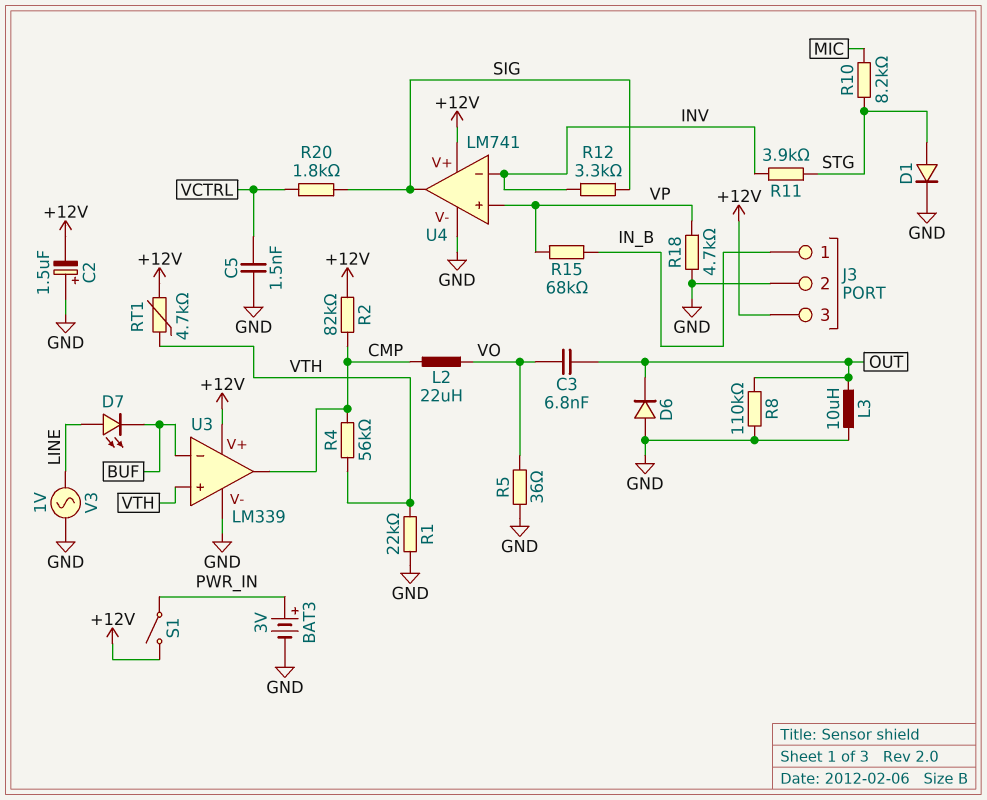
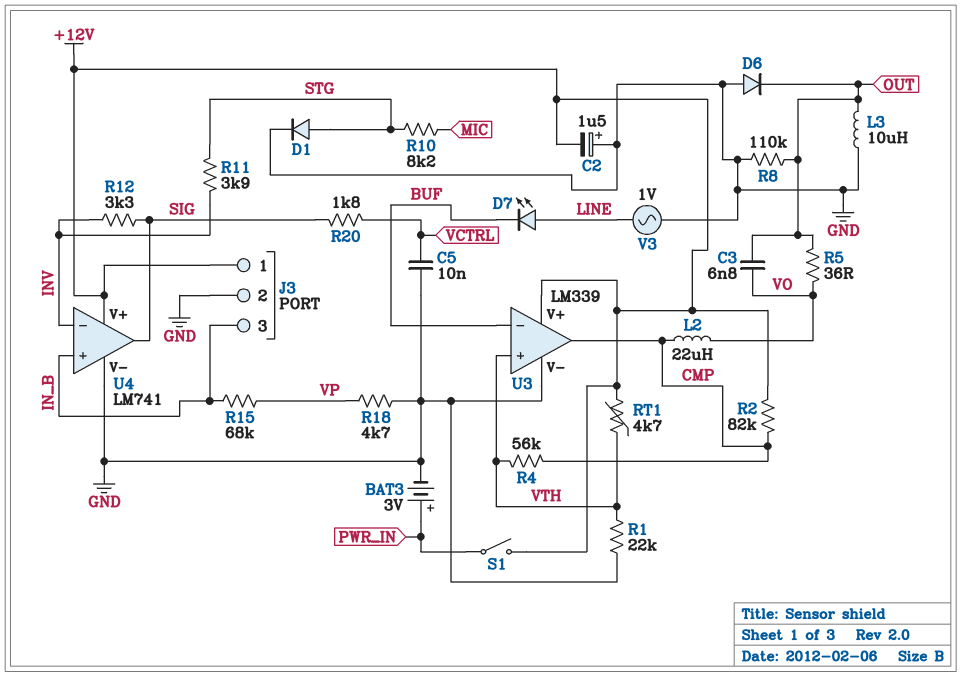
C5: 1.5nF (GND, VCTRL) -> 10nF (GND, VCTRL)
J3 pin 1: IN_B -> +12V
J3 pin 3: +12V -> IN_B
R5: 36 (GND, VO) -> 36 (OUT, VO)
U4 pin in+: VP -> IN_B

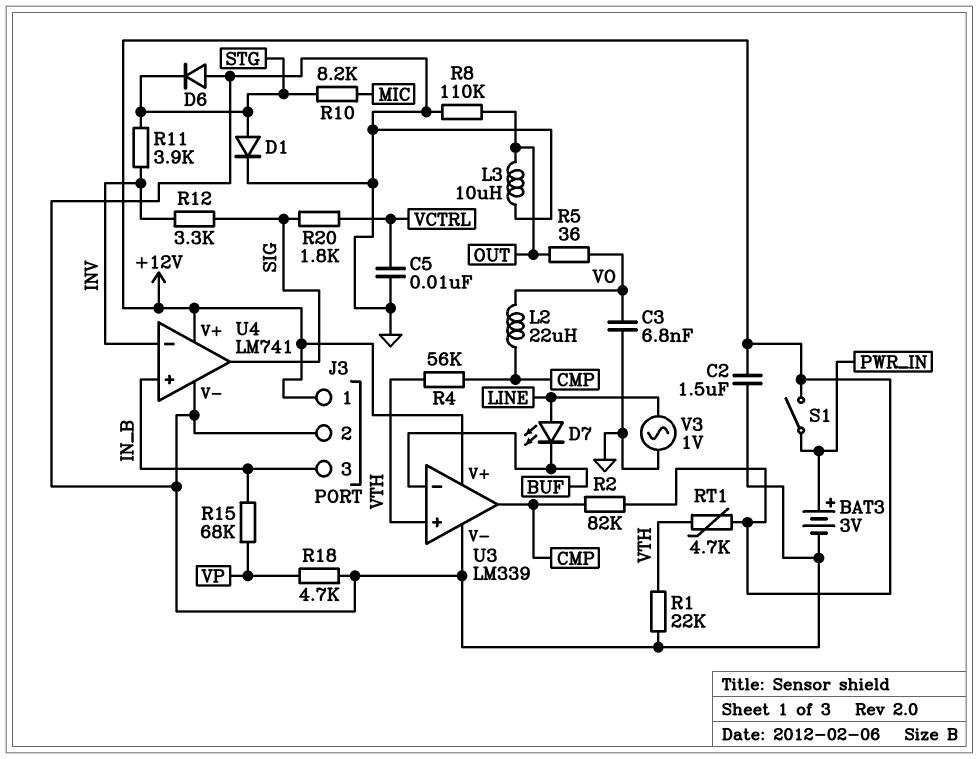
C2: 1.5uF (plus GND, minus +12V) -> 1.5uF (+12V, GND)
C3: 6.8nF (OUT, VO) -> 6.8nF (GND, VO)
D6: diode (A GND, K OUT) -> diode (A GND, K STG)

